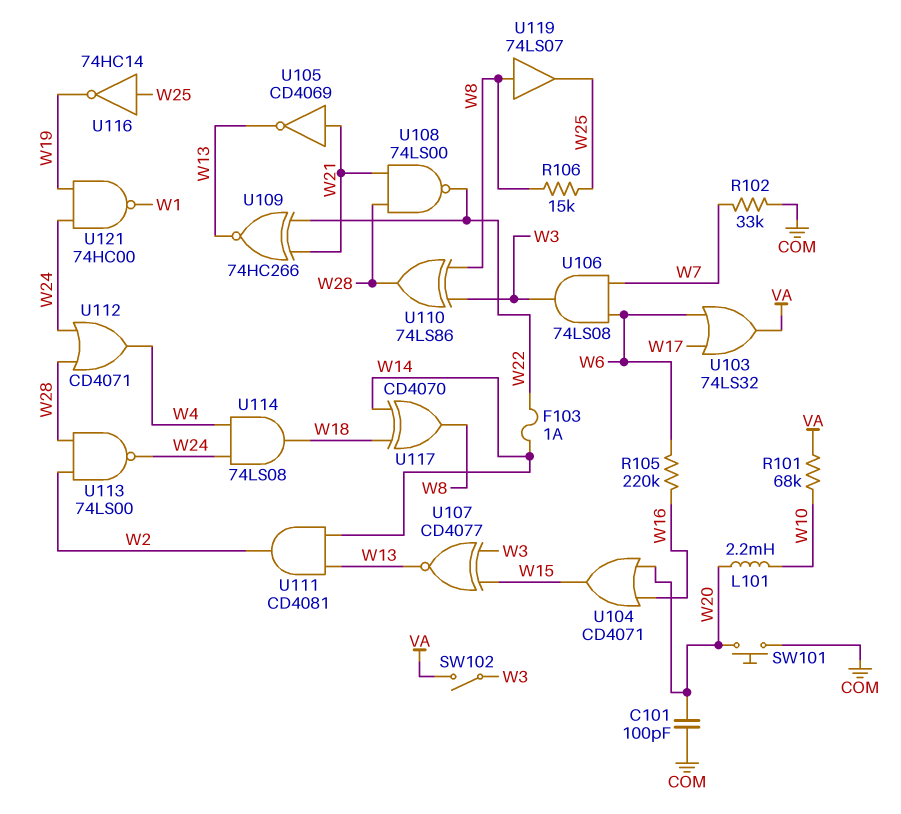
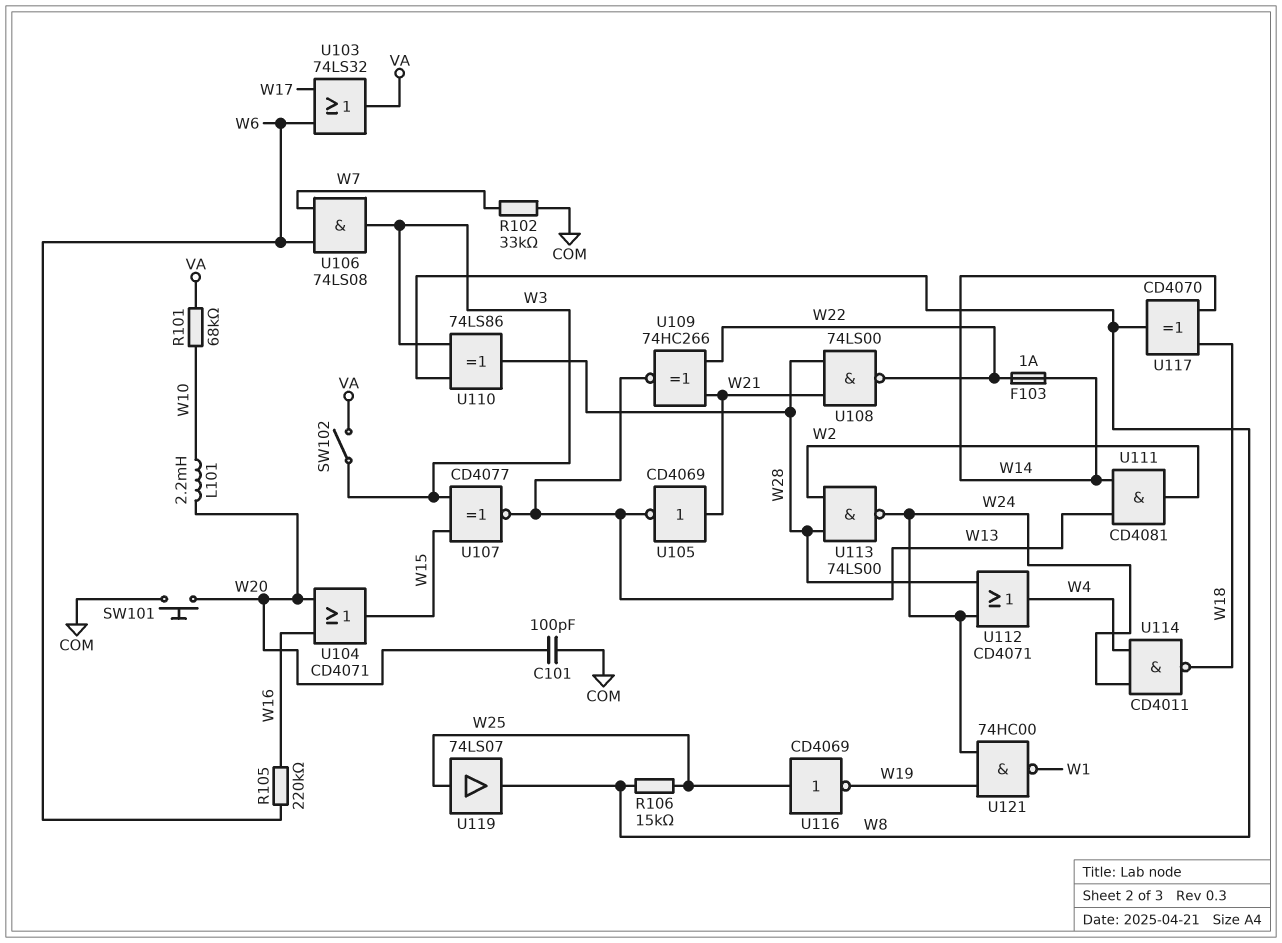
U114: AND 74LS08 (in W4, in W24, out W18) -> NAND CD4011 (in W4, in W24, out W18)
U116: NOT 74HC14 (in W25, out W19) -> NOT CD4069 (in W25, out W19)
U119: buffer 74LS07 (in W8, out W25) -> buffer 74LS07 (in W25, out W8)

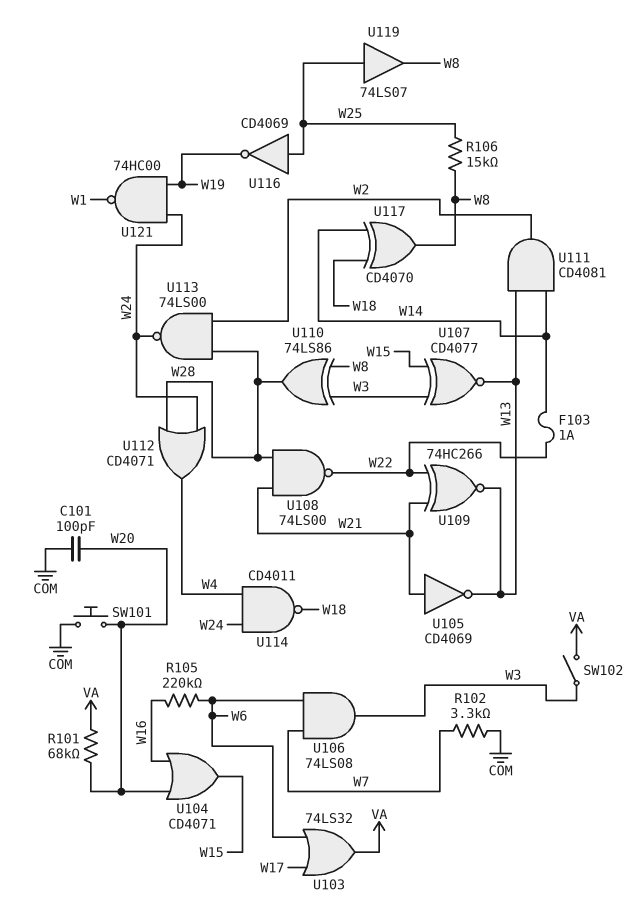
L101: 2.2mH (W10, W20) -> none
R101: 68k (VA, W10) -> 68k (VA, W20)
R102: 33k (COM, W7) -> 3.3k (COM, W7)

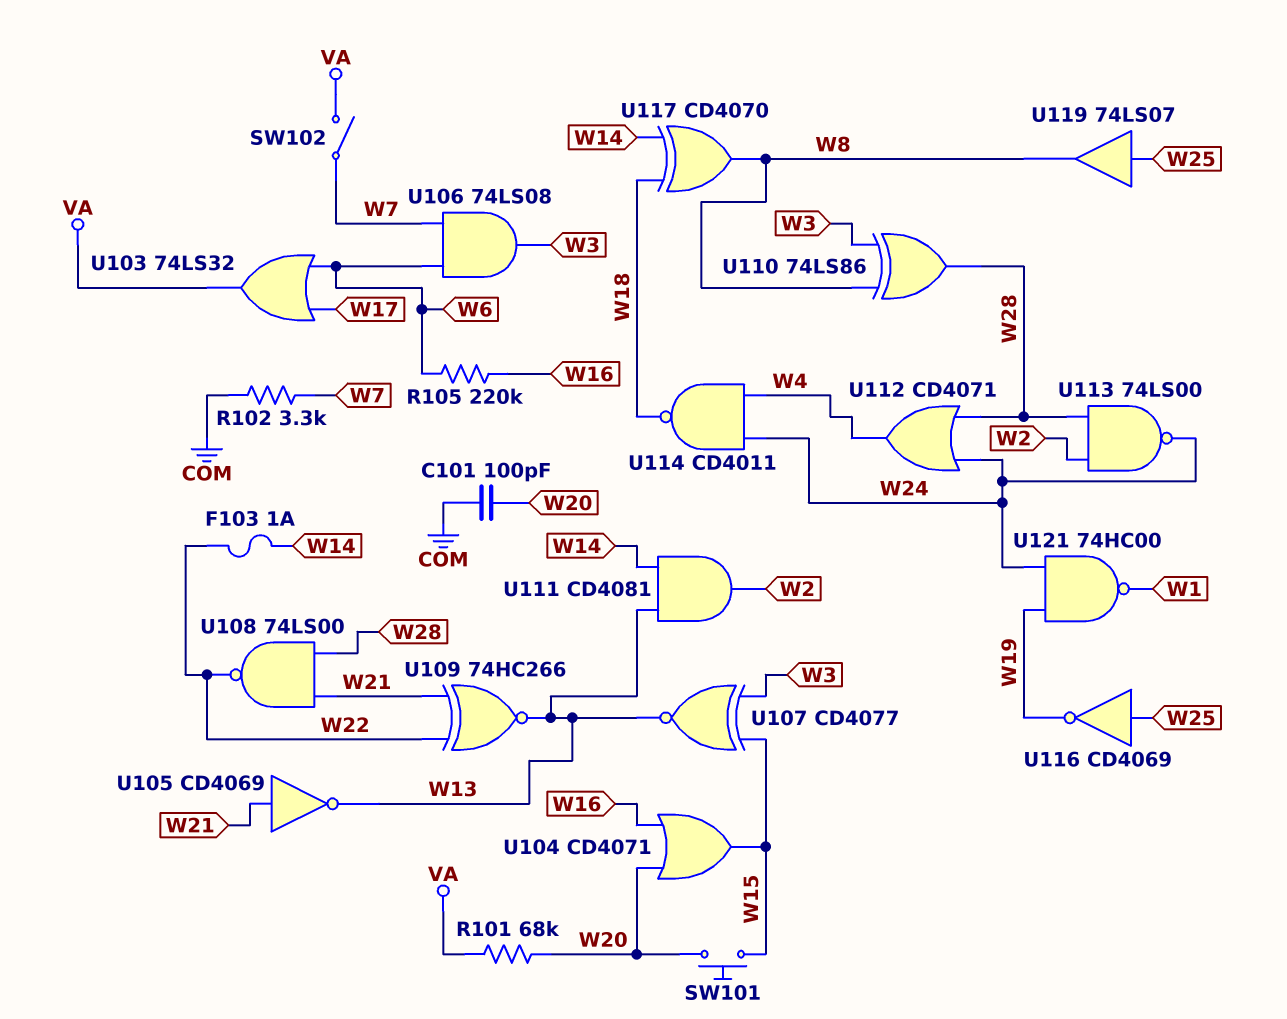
R106: 15k (W8, W25) -> none
SW101: button (COM, W20) -> button (W15, W20)
SW102: switch (VA, W3) -> switch (VA, W7)

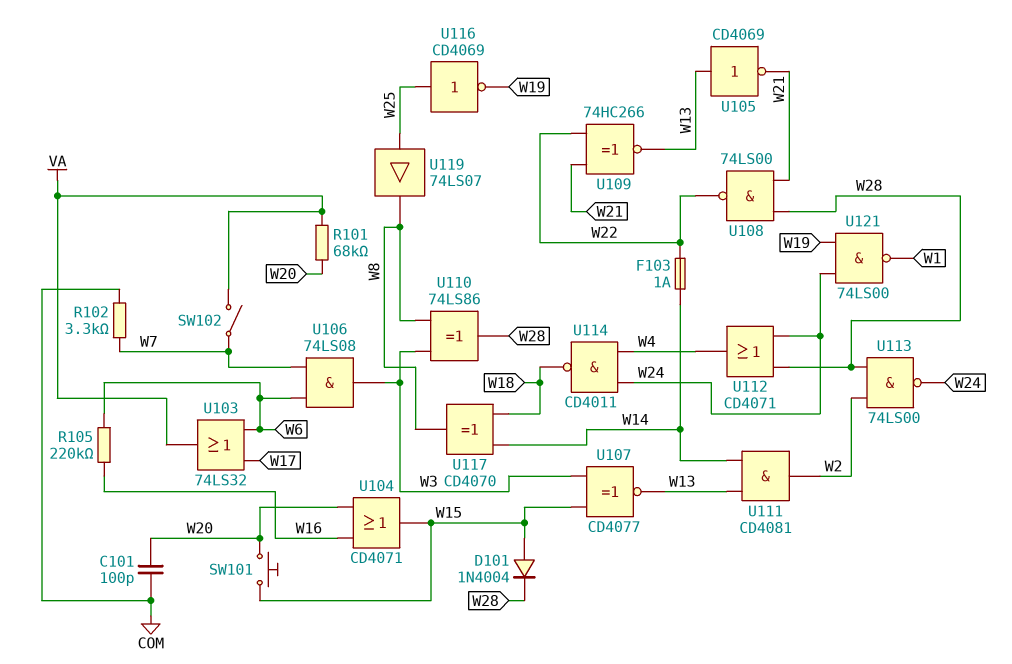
D101: none -> diode 1N4004 (A W15, K W28)
U105: NOT CD4069 (in W21, out W13) -> NOT CD4069 (in W13, out W21)
U121: NAND 74HC00 (in W19, in W24, out W1) -> NAND 74LS00 (in W19, in W24, out W1)

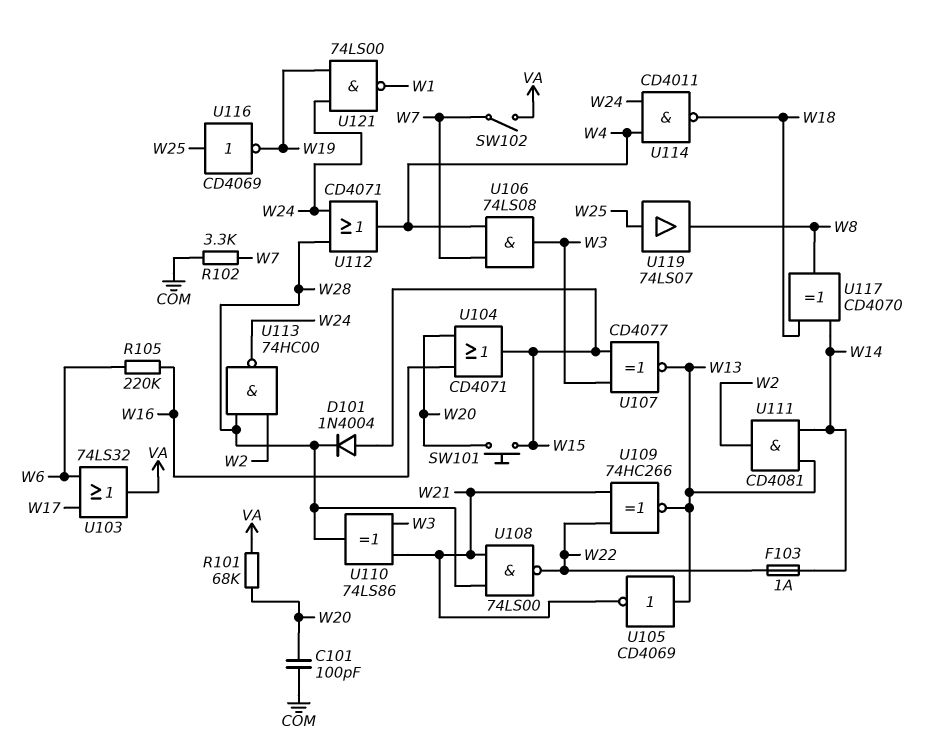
U106: AND 74LS08 (in W6, in W7, out W3) -> AND 74LS08 (in W4, in W7, out W3)
U110: XOR 74LS86 (in W3, in W8, out W28) -> XOR 74LS86 (in W3, in W21, out W28)
U113: NAND 74LS00 (in W2, in W28, out W24) -> NAND 74HC00 (in W2, in W28, out W24)

